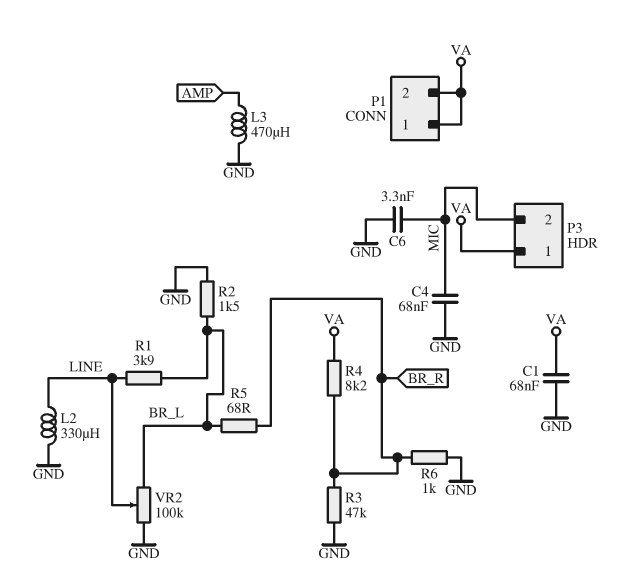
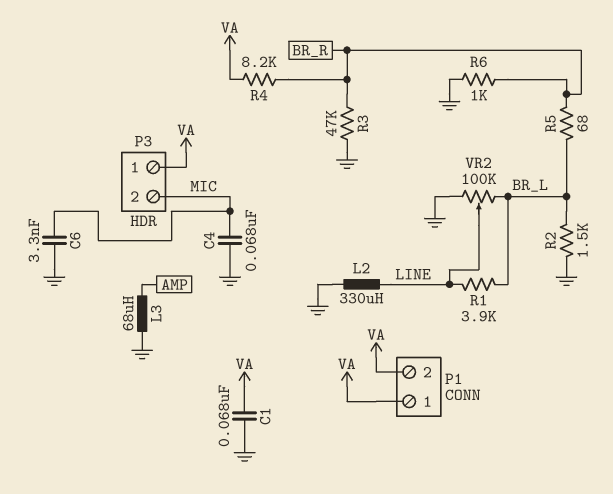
L3: 470uH (AMP, GND) -> 68uH (AMP, GND)

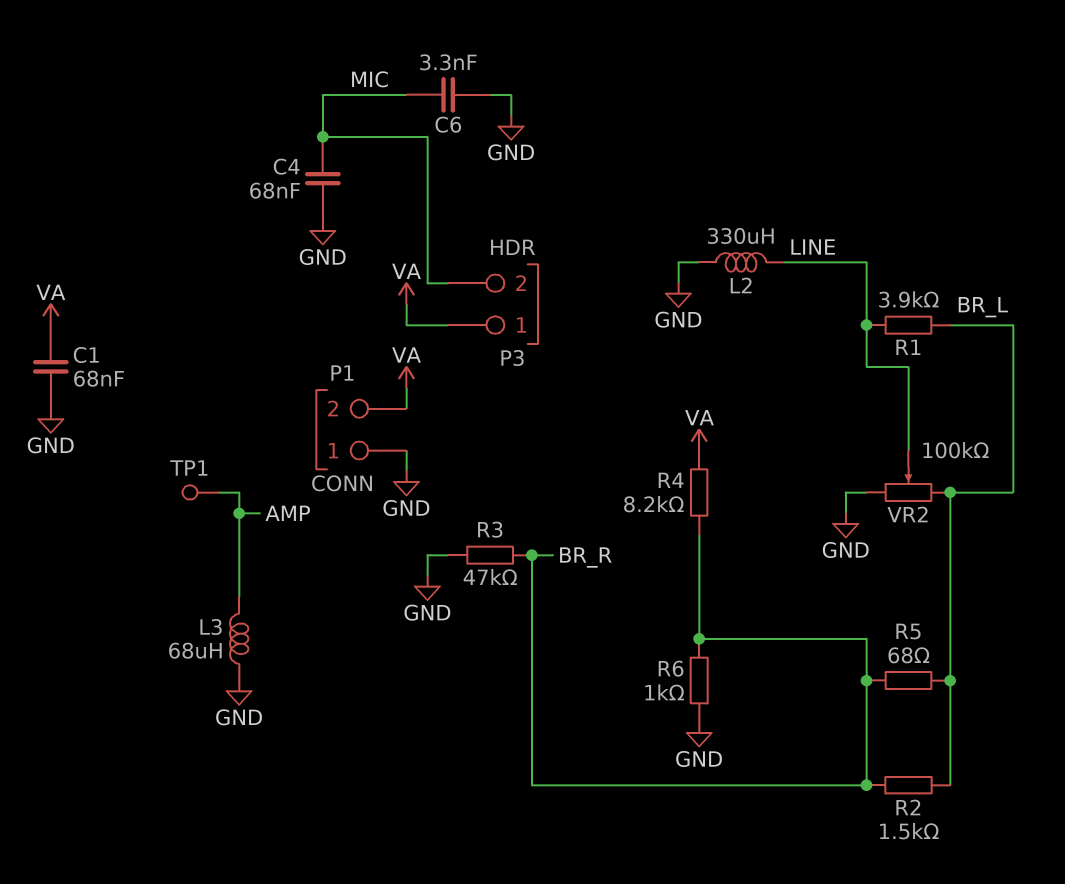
P1 pin 1: VA -> GND
R2: 1.5k (BR_L, GND) -> 1.5k (BR_L, BR_R)
TP1: none -> test point (AMP)

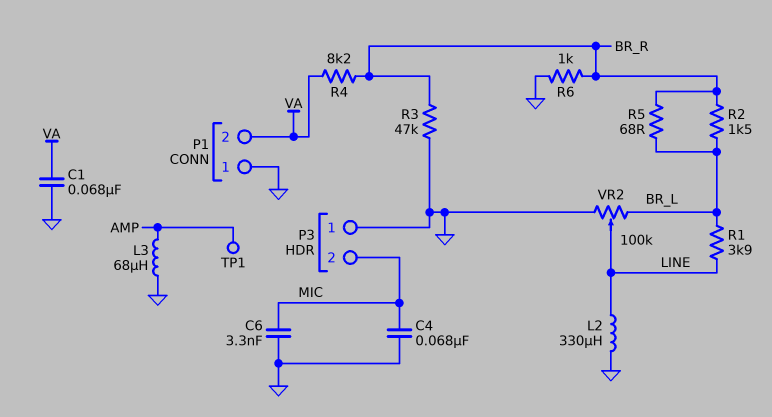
P3 pin 1: VA -> GND

